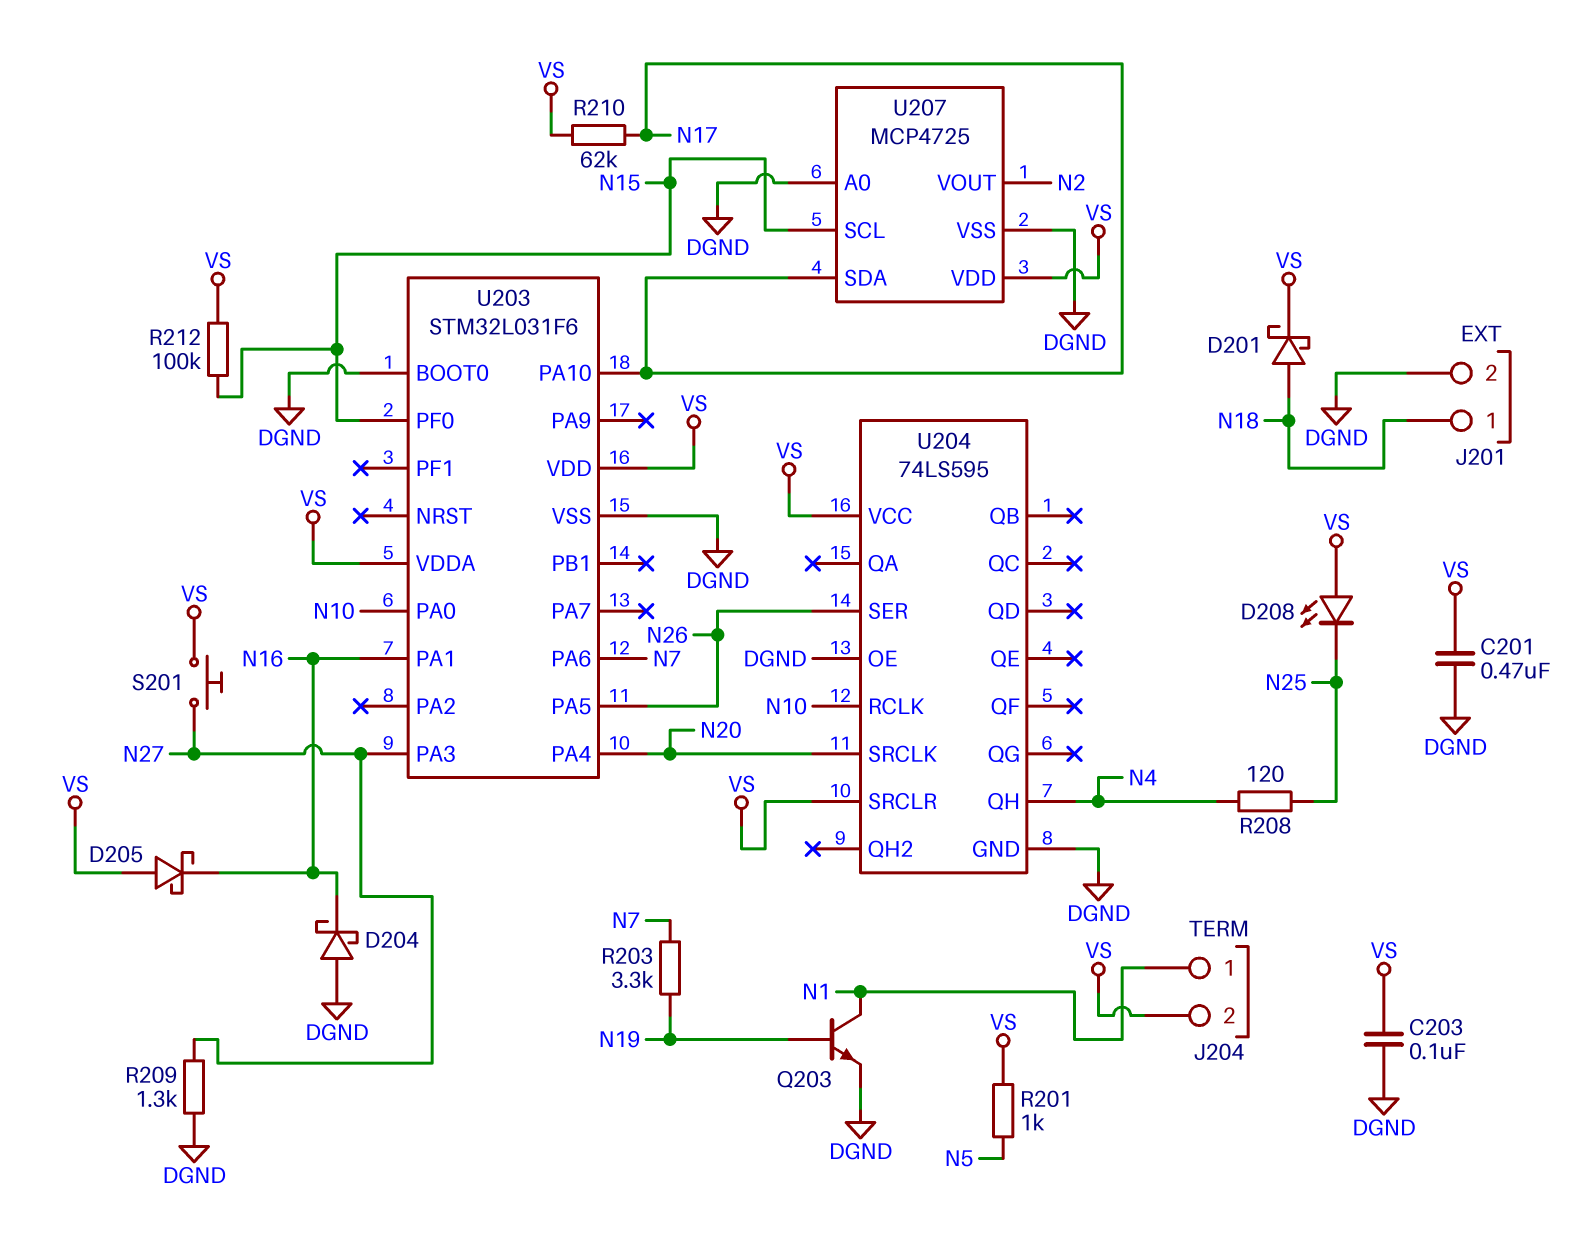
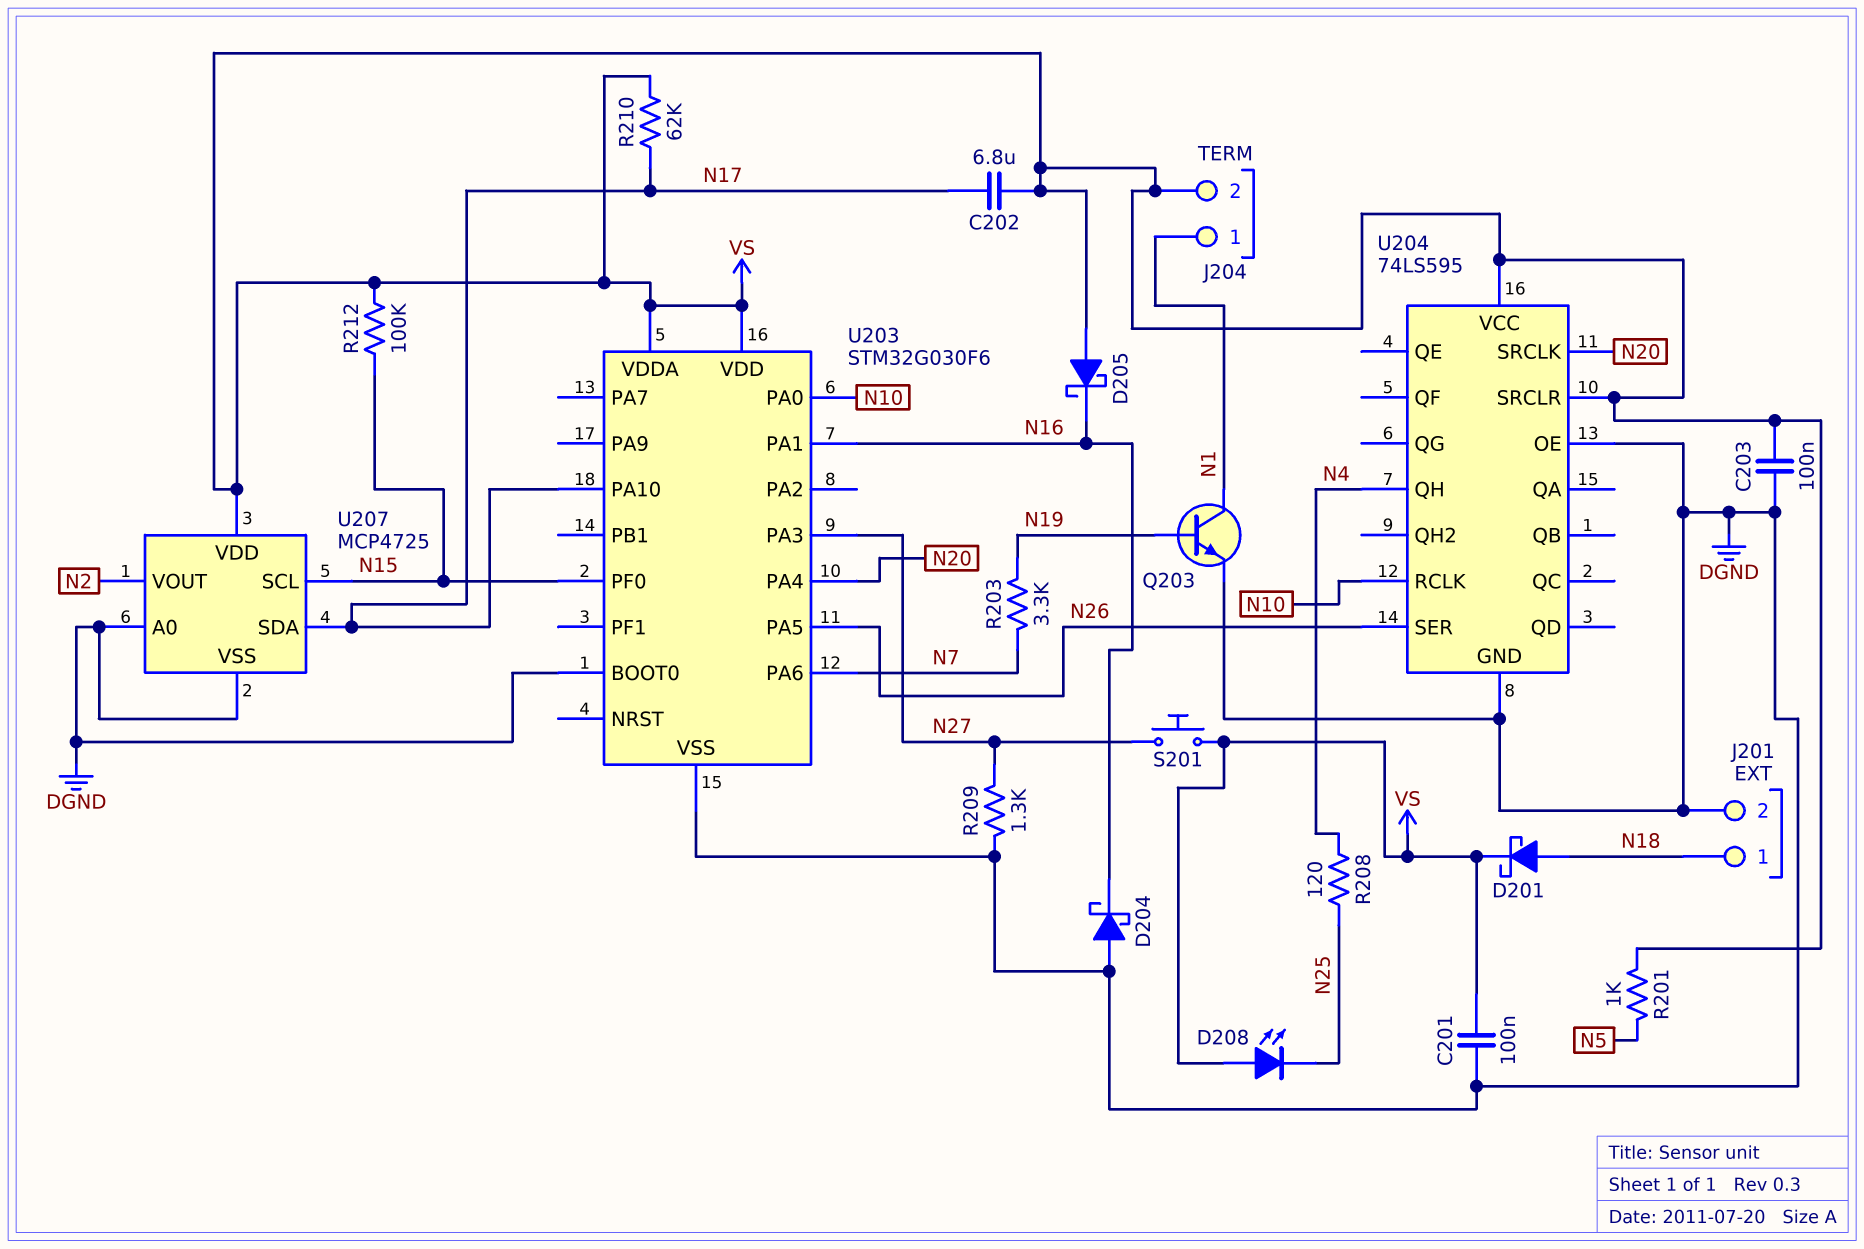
C201: 470nF (DGND, VS) -> 100nF (DGND, VS)
C202: none -> 6.8uF (N17, VS)
U203: STM32L031F6 -> STM32G030F6

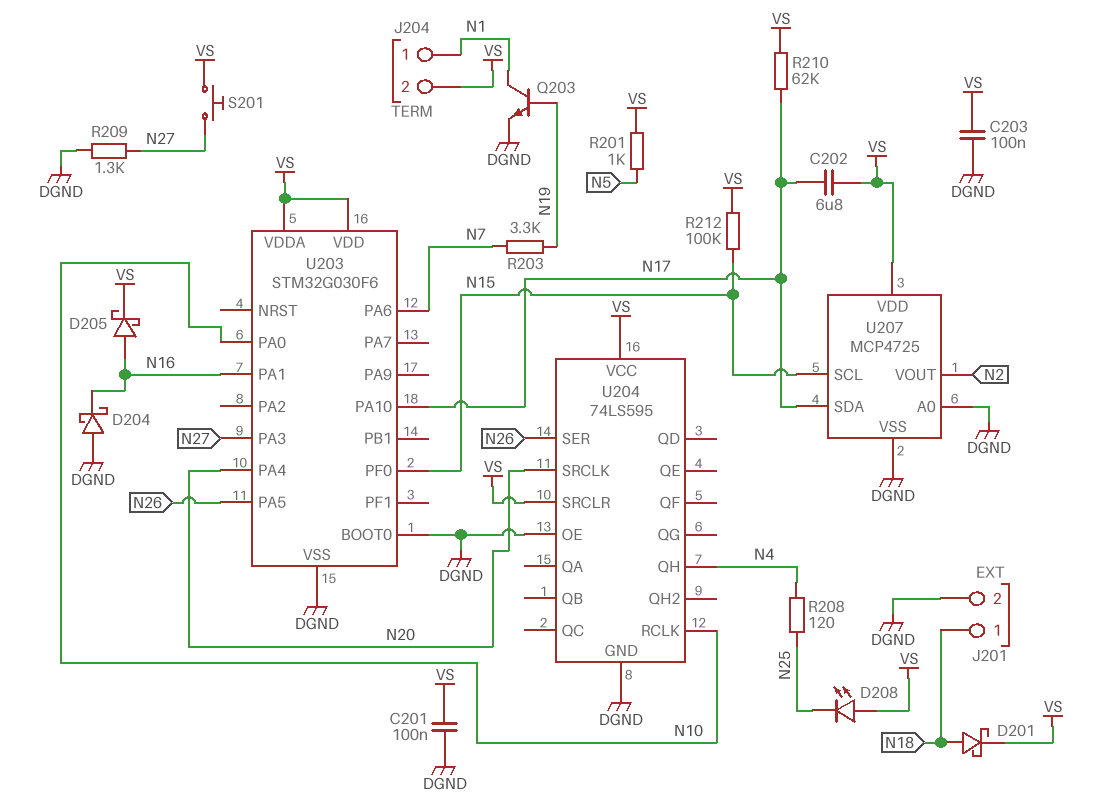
D205: schottky (A VS, K N16) -> schottky (A N16, K VS)

